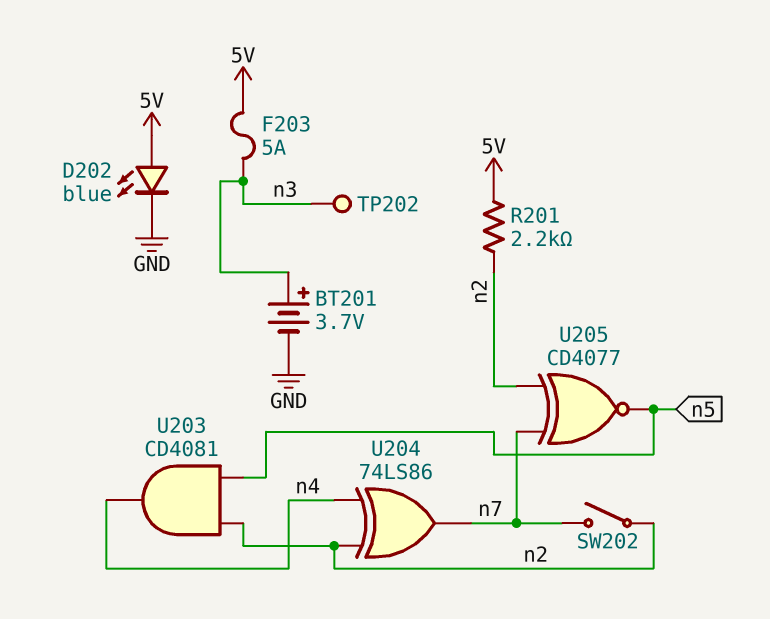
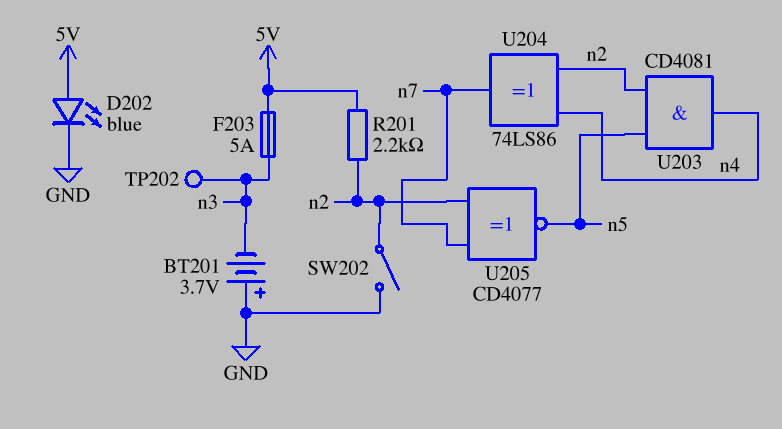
BT201: 3.7V (plus n3, minus GND) -> 3.7V (plus GND, minus n3)
SW202: switch (n2, n7) -> switch (GND, n2)

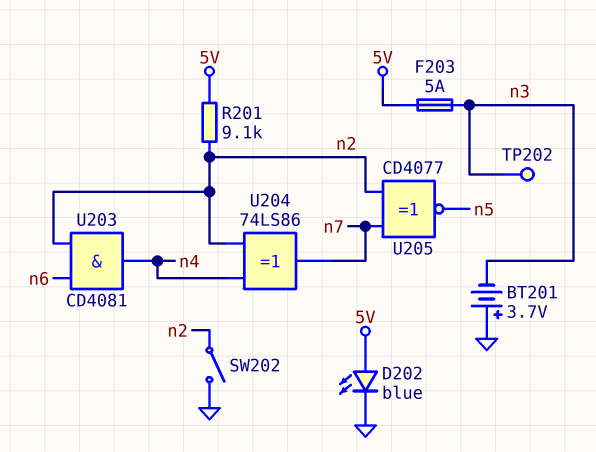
R201: 2.2k (5V, n2) -> 9.1k (5V, n2)
U203: AND CD4081 (in n2, in n5, out n4) -> AND CD4081 (in n2, in n6, out n4)

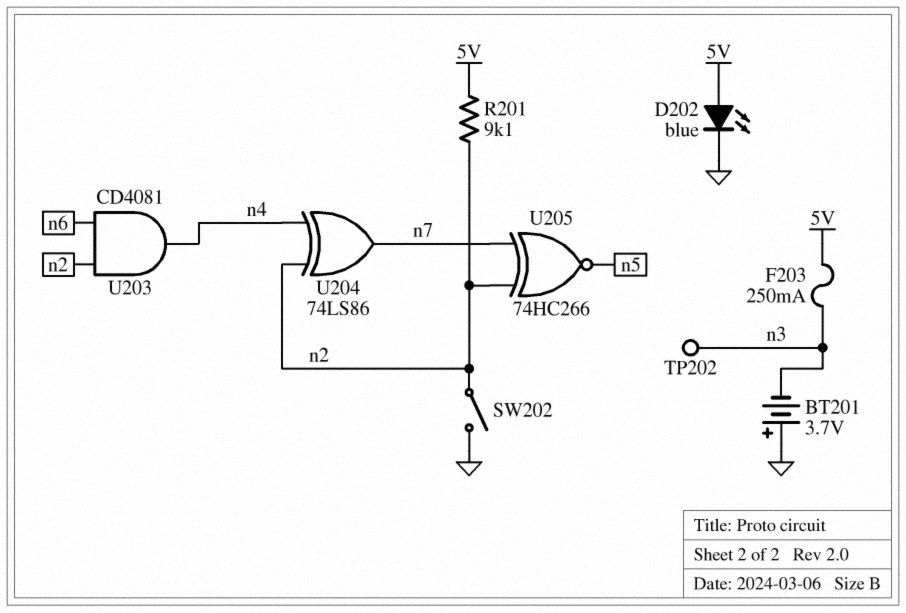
F203: 5A (5V, n3) -> 250mA (5V, n3)
U205: XNOR CD4077 (in n2, in n7, out n5) -> XNOR 74HC266 (in n2, in n7, out n5)

